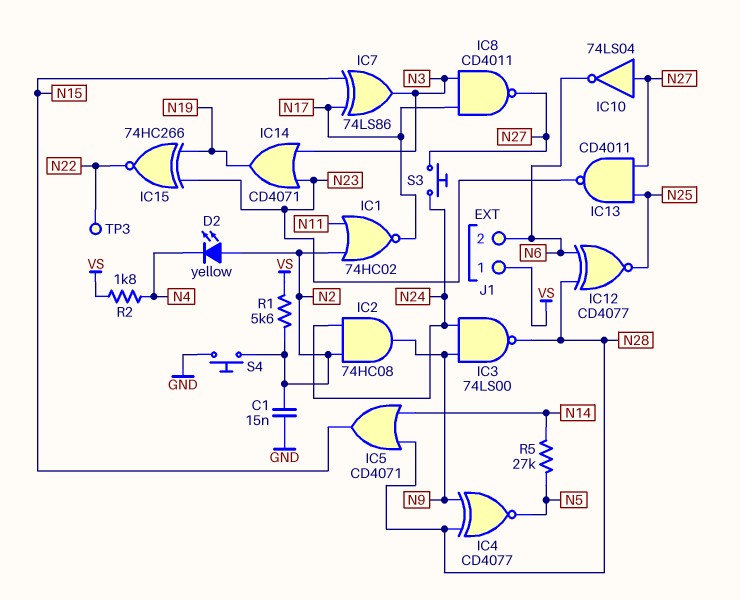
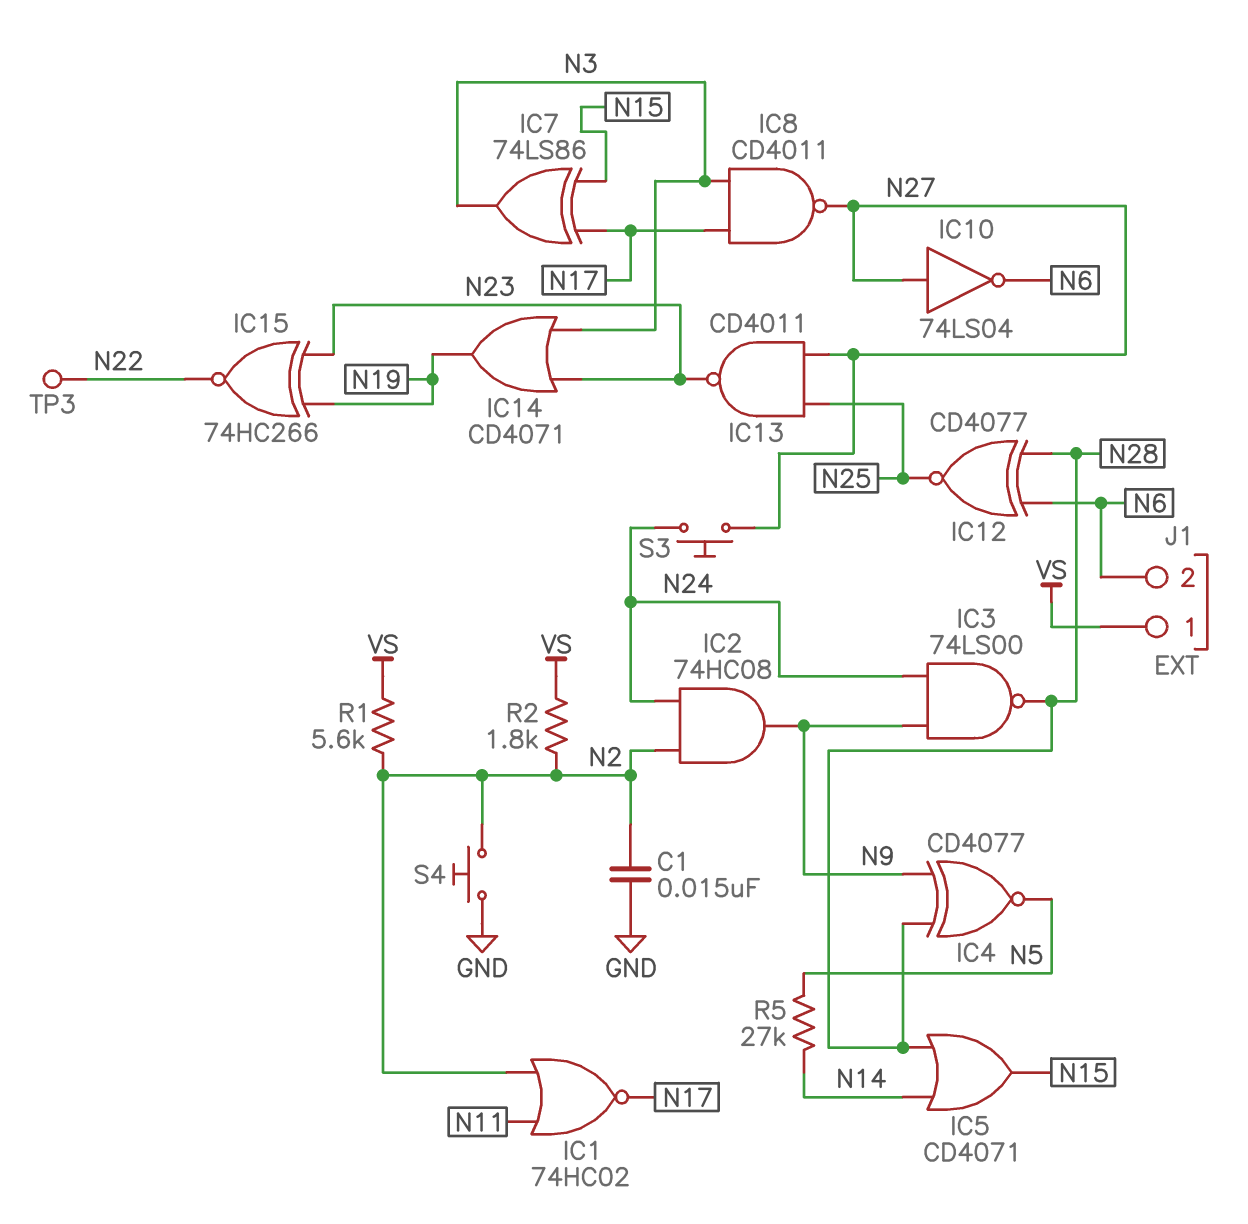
D2: LED yellow (A N2, K N4) -> none
R2: 1.8k (N4, VS) -> 1.8k (N2, VS)

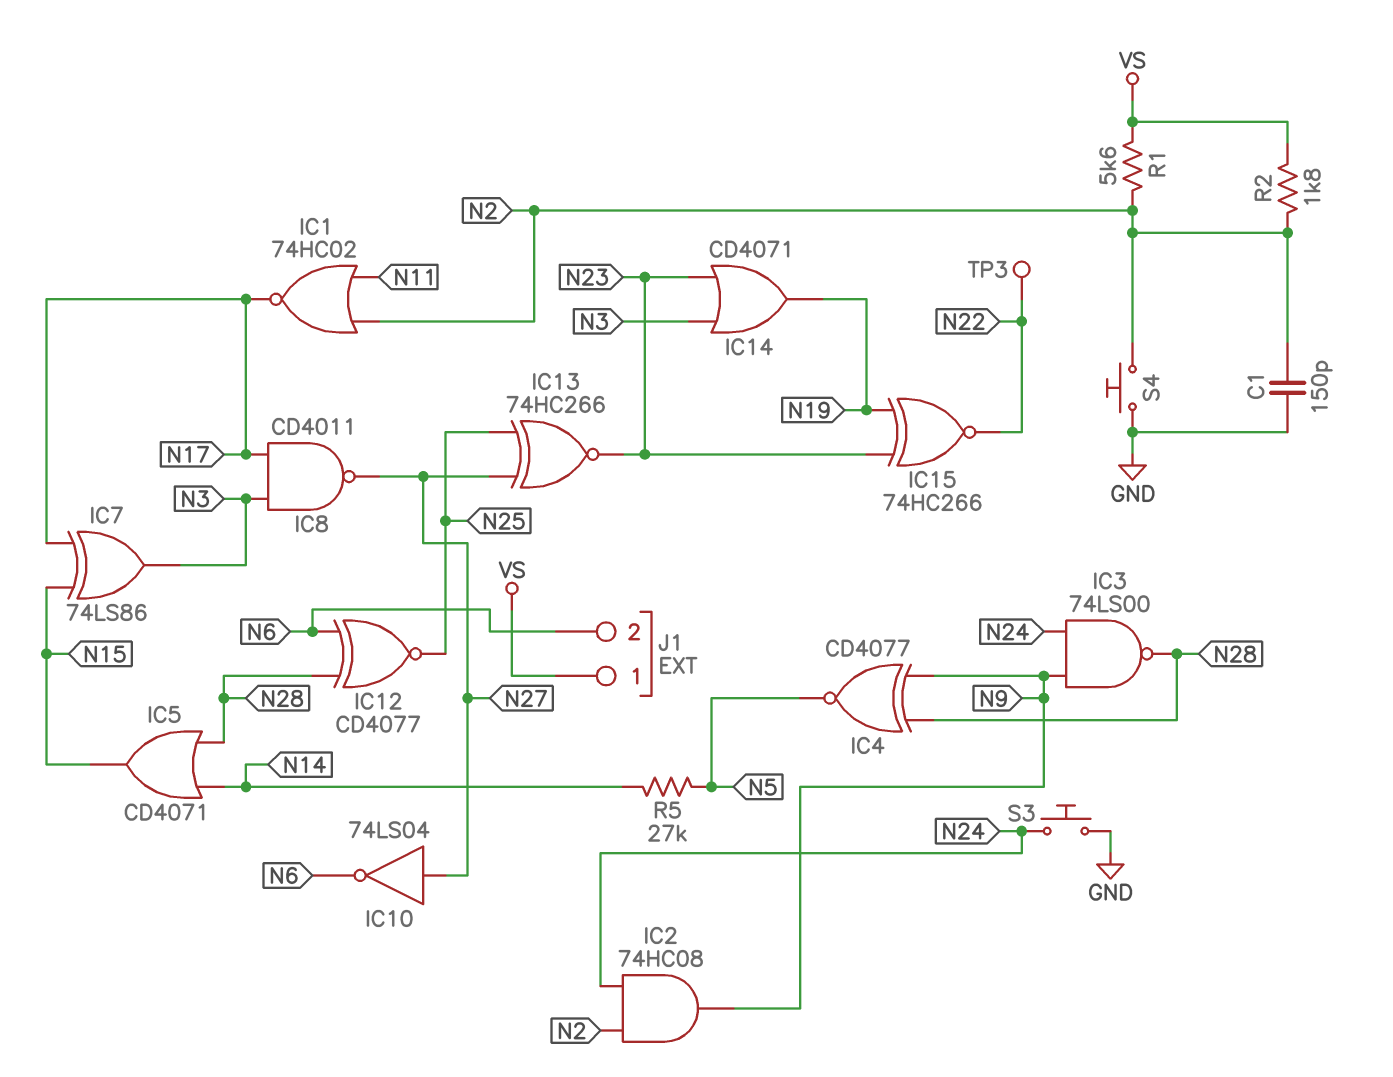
C1: 15nF (GND, N2) -> 150pF (GND, N2)
IC13: NAND CD4011 (in N25, in N27, out N23) -> XNOR 74HC266 (in N25, in N27, out N23)
S3: button (N24, N27) -> button (GND, N24)

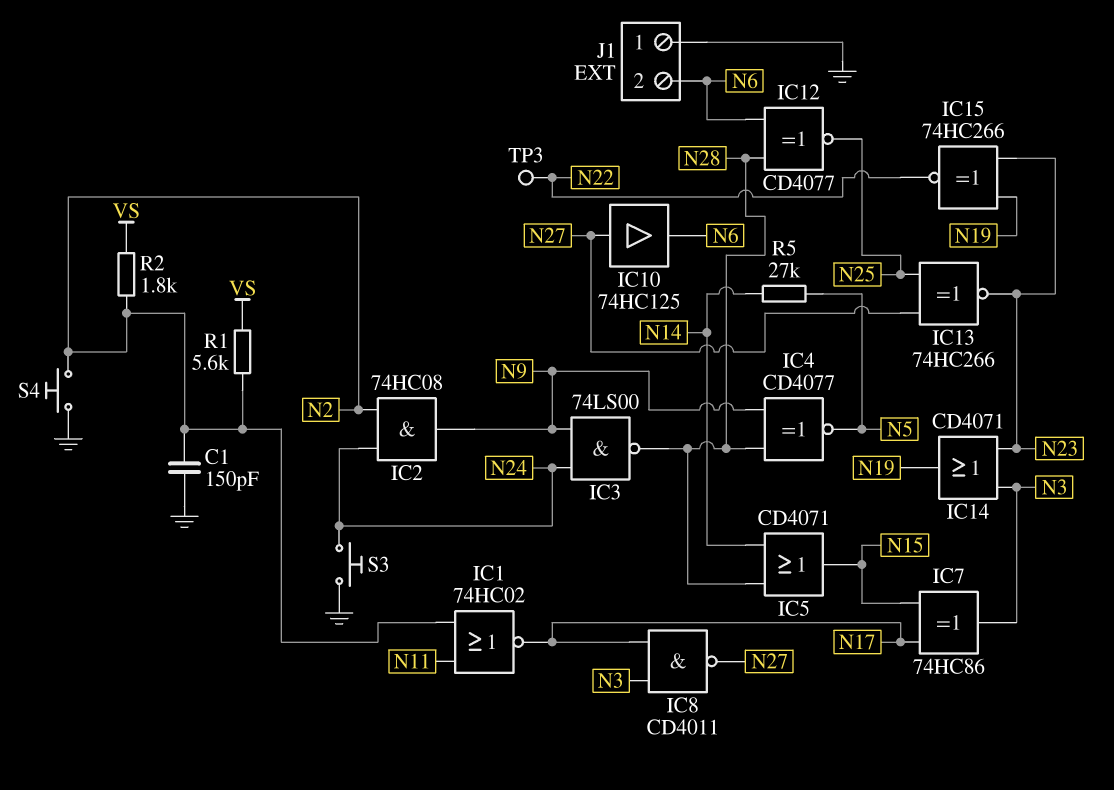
IC7: XOR 74LS86 (in N15, in N17, out N3) -> XOR 74HC86 (in N15, in N17, out N3)
IC10: NOT 74LS04 (in N27, out N6) -> buffer 74HC125 (in N27, out N6)
J1 pin 1: VS -> GND

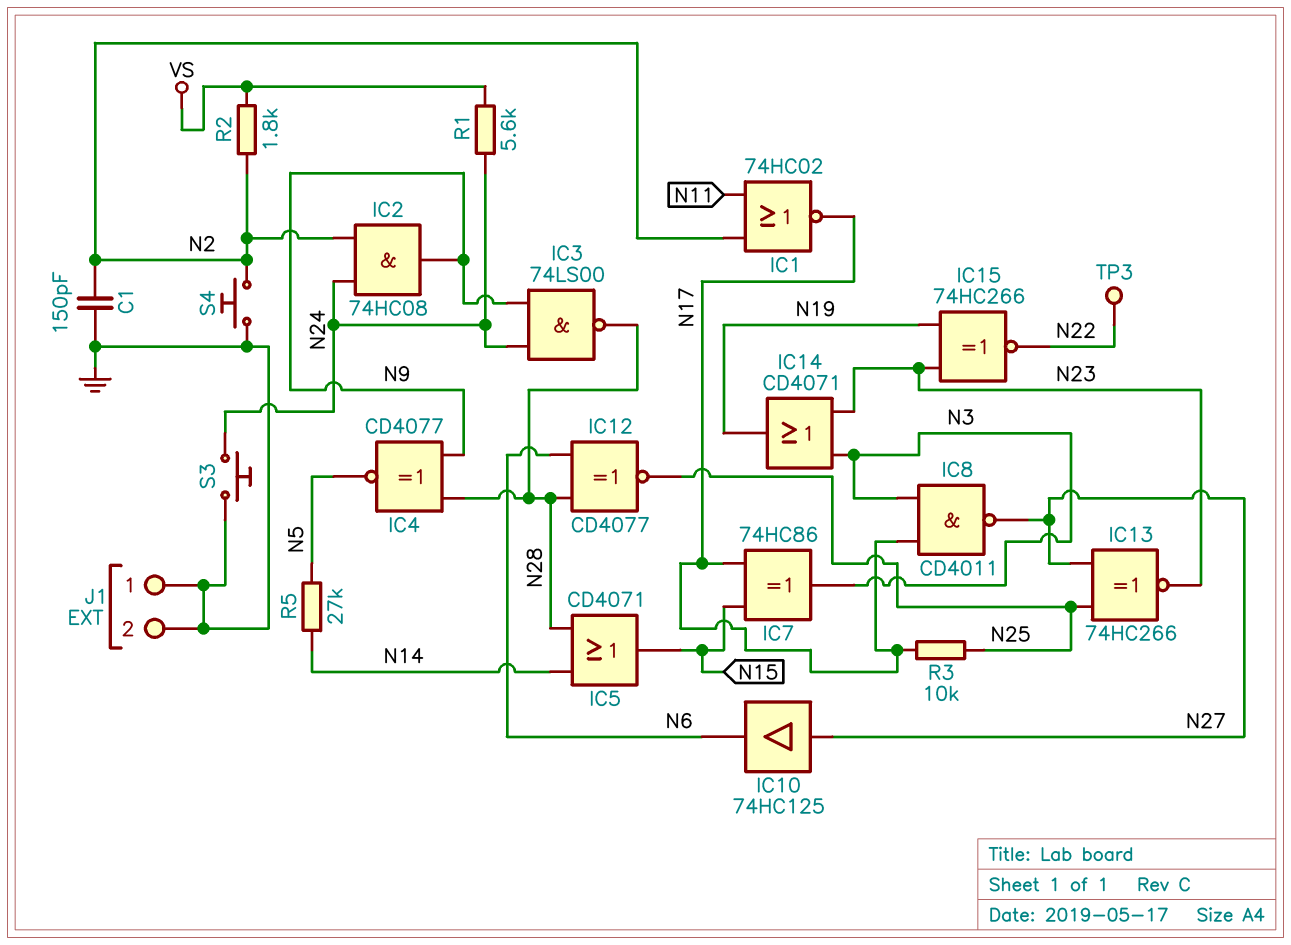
J1 pin 2: N6 -> GND
R1: 5.6k (N2, VS) -> 5.6k (N24, VS)
R3: none -> 10k (N17, N25)

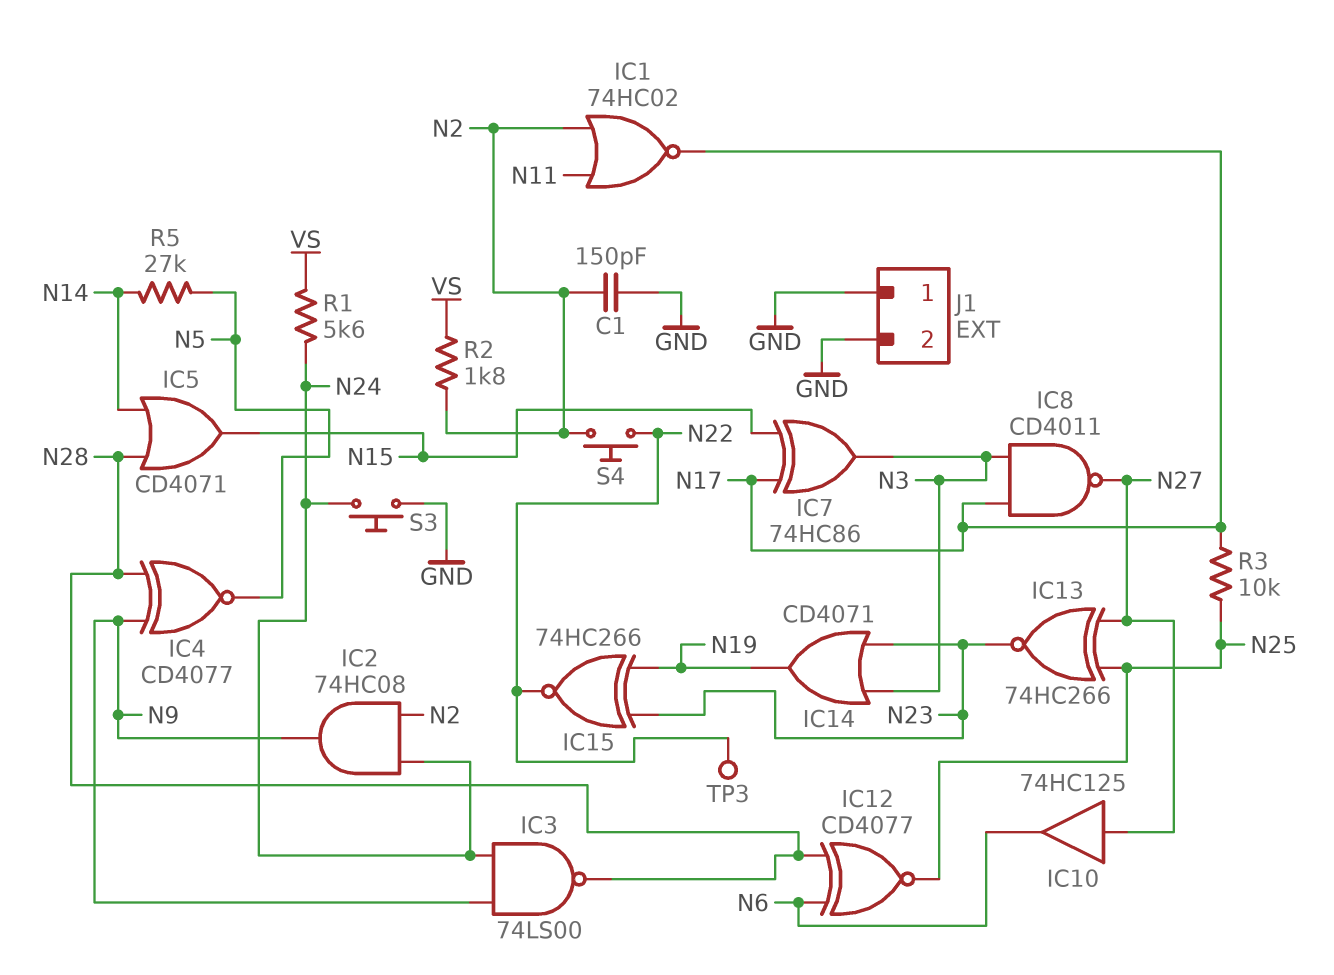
S4: button (GND, N2) -> button (N2, N22)

